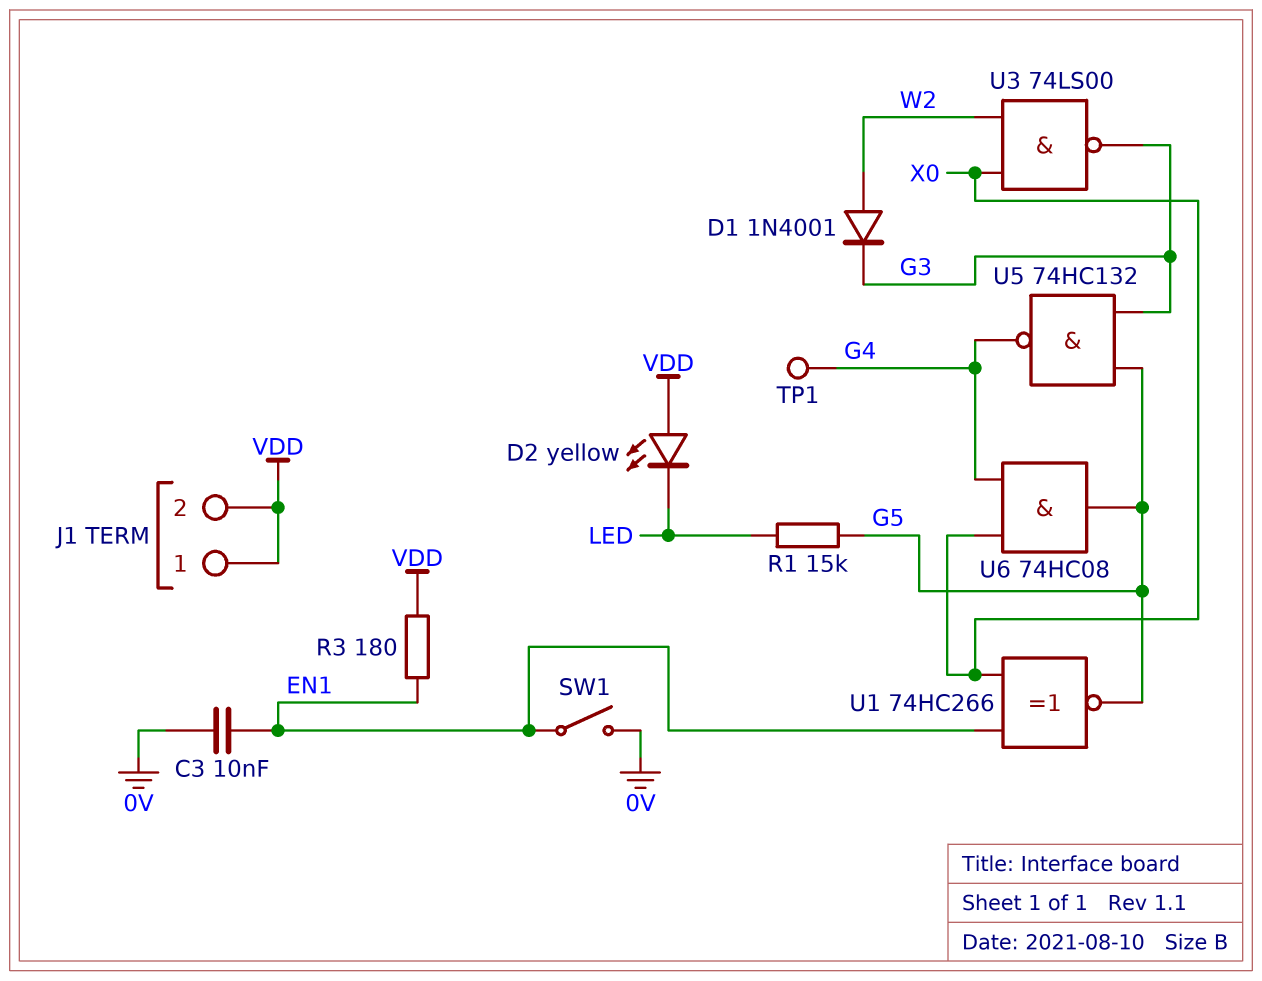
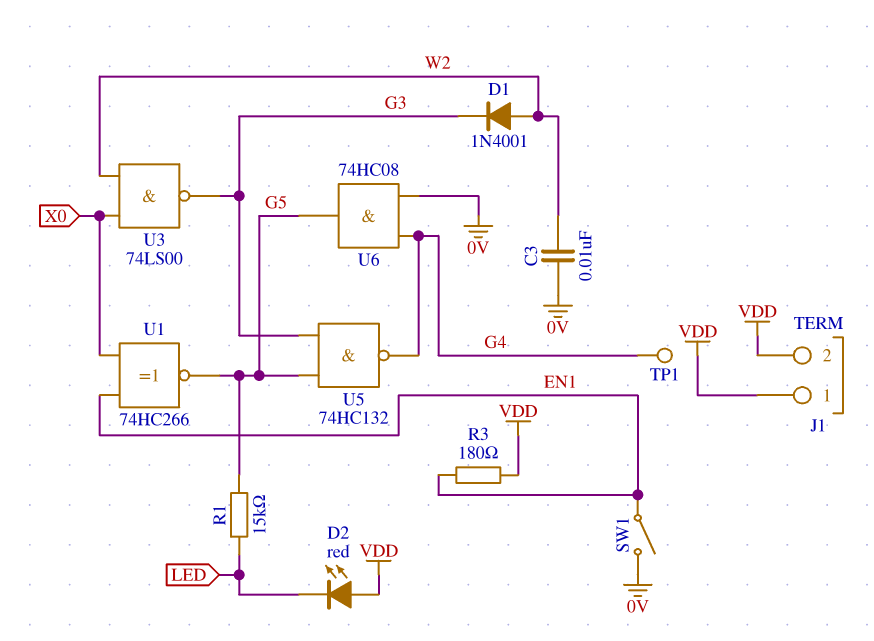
C3: 10nF (0V, EN1) -> 10nF (0V, W2)
D2: LED yellow (A VDD, K LED) -> LED red (A VDD, K LED)
U6: AND 74HC08 (in G4, in X0, out G5) -> AND 74HC08 (in 0V, in G4, out G5)

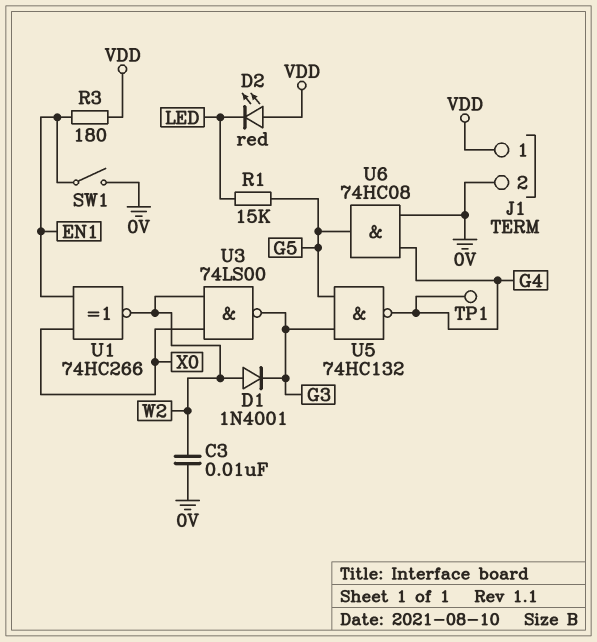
J1 pin 2: VDD -> 0V
U1: XNOR 74HC266 (in EN1, in X0, out G5) -> XNOR 74HC266 (in EN1, in X0, out W2)

